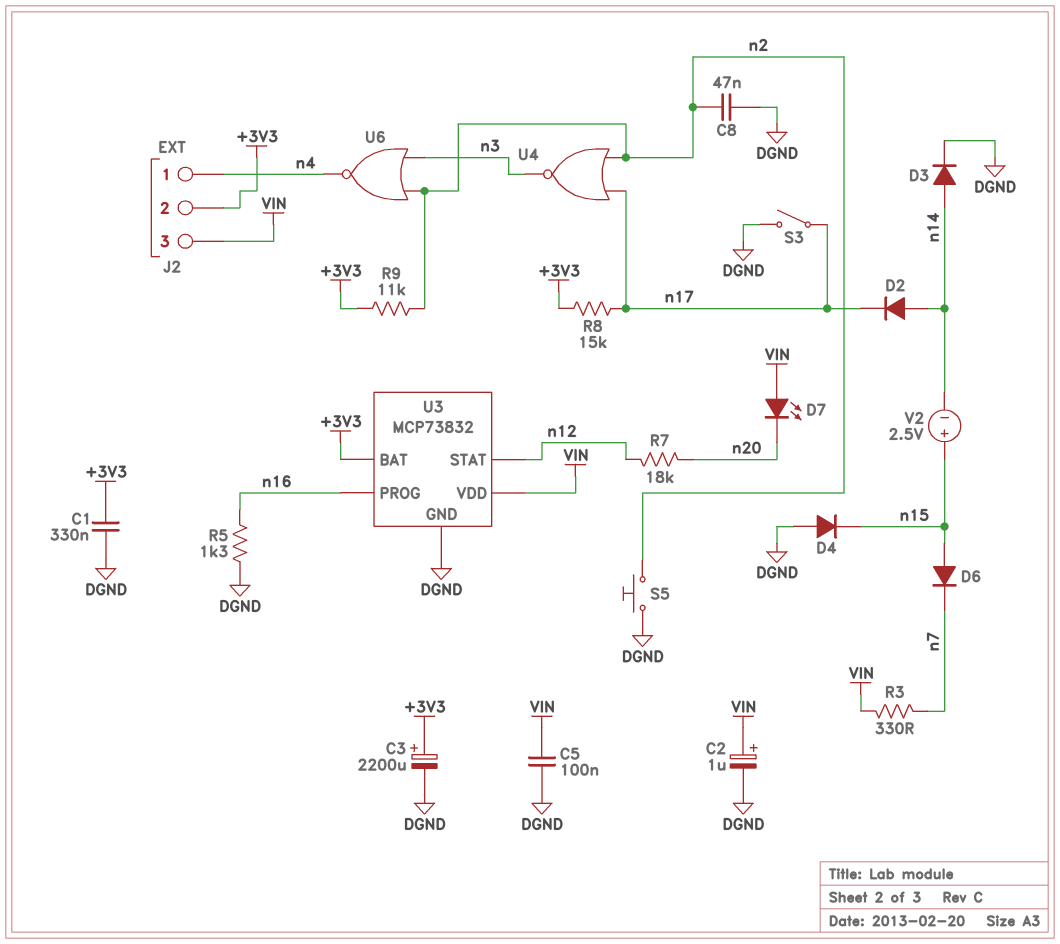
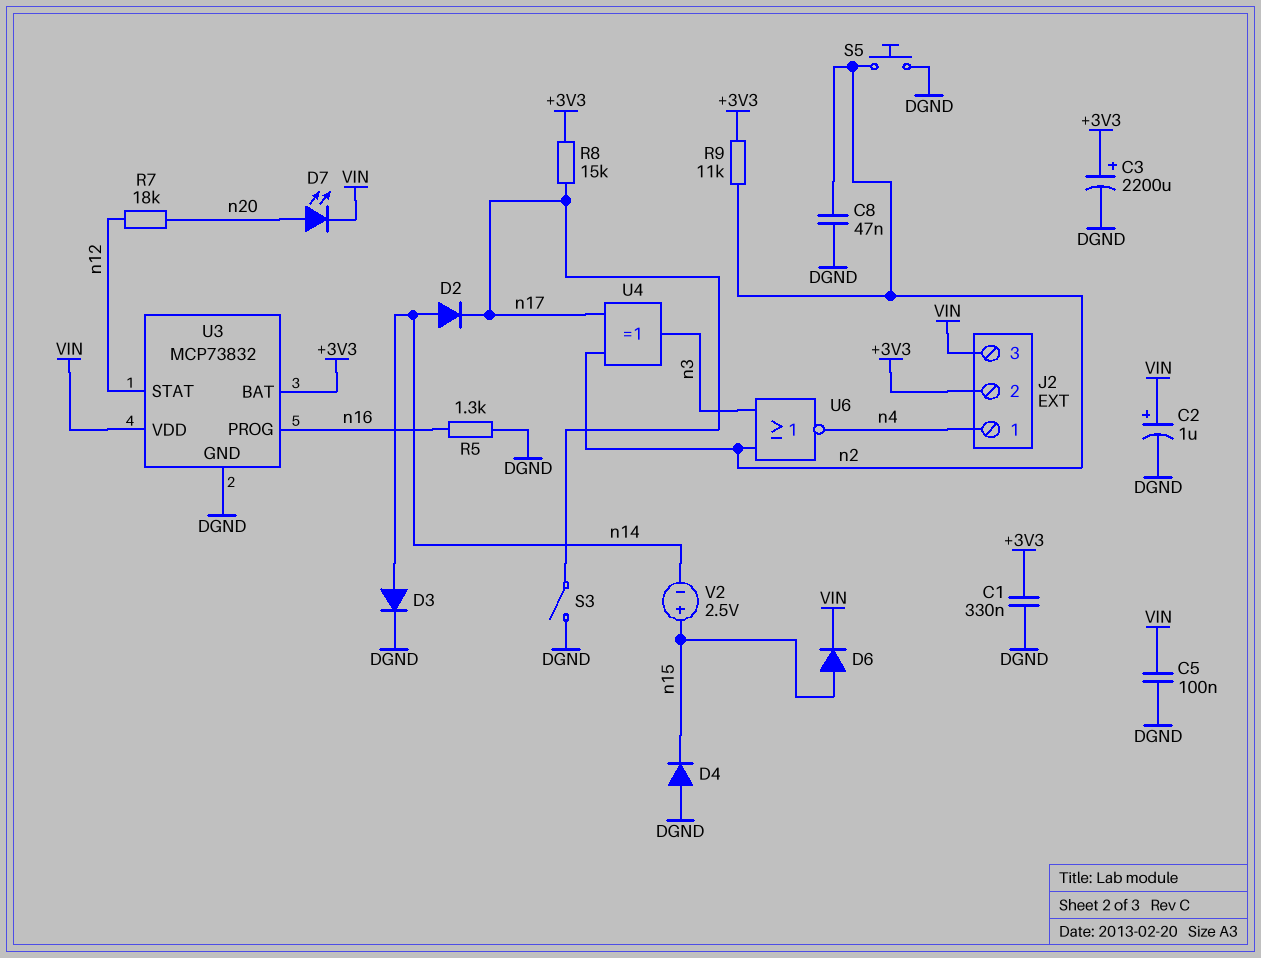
D6: diode (A n15, K n7) -> diode (A n15, K VIN)
D7: LED (A VIN, K n20) -> LED (A n20, K VIN)
R3: 330 (VIN, n7) -> none
U4: NOR (in n2, in n17, out n3) -> XOR (in n2, in n17, out n3)

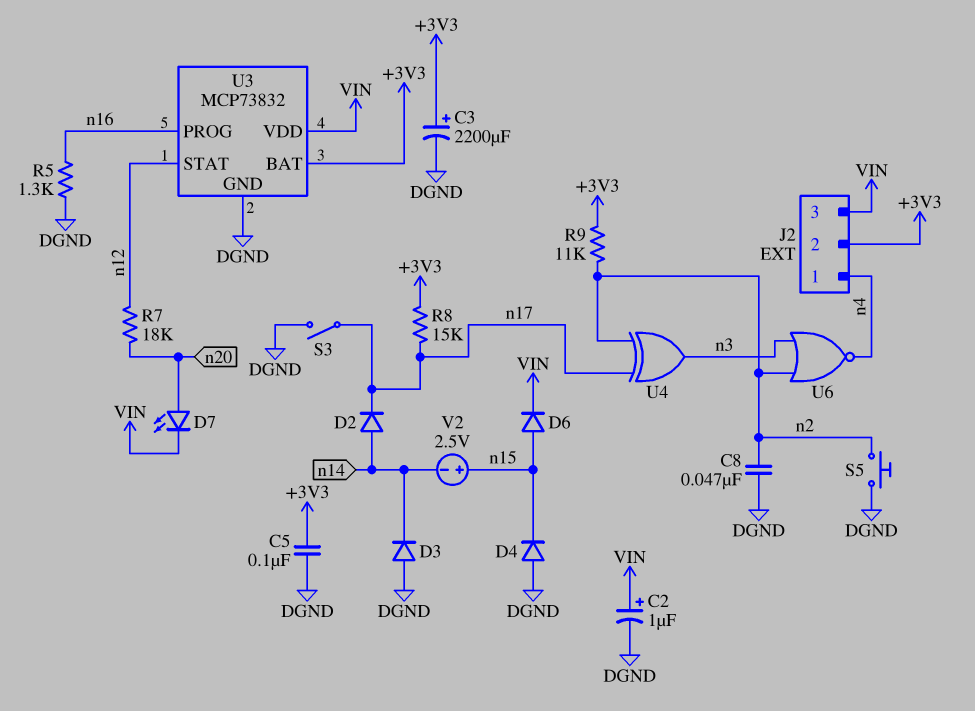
C1: 330nF (+3V3, DGND) -> none
C5: 100nF (DGND, VIN) -> 100nF (+3V3, DGND)
D3: diode (A n14, K DGND) -> diode (A DGND, K n14)

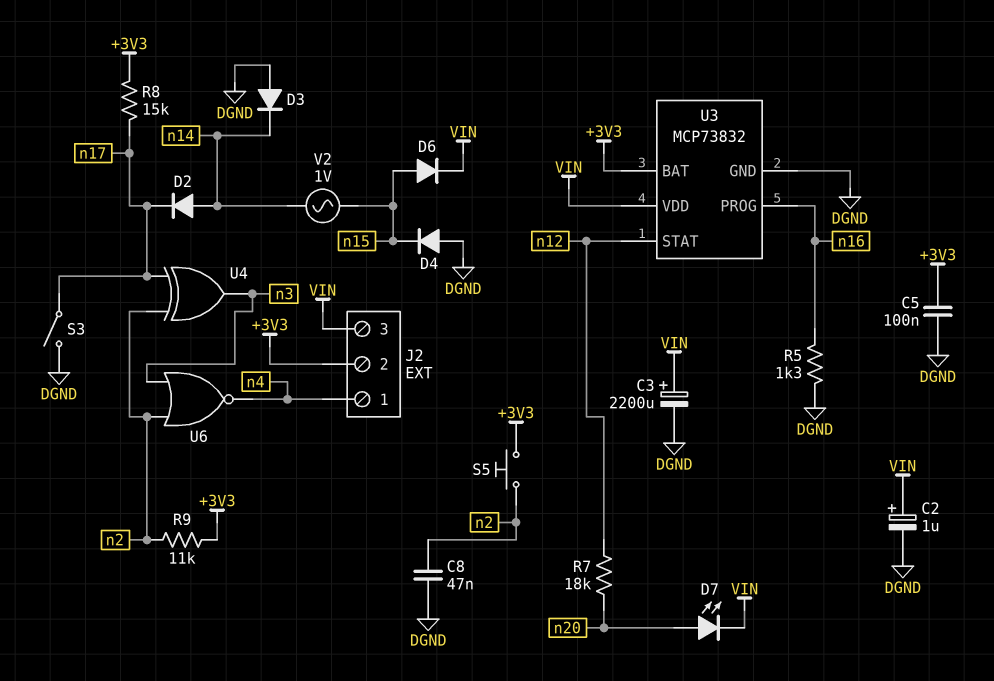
C3: 2200uF (plus +3V3, minus DGND) -> 2200uF (plus VIN, minus DGND)
S5: button (DGND, n2) -> button (+3V3, n2)
V2: 2.5V (plus n15, minus n14) -> AC 1V (n14, n15)

